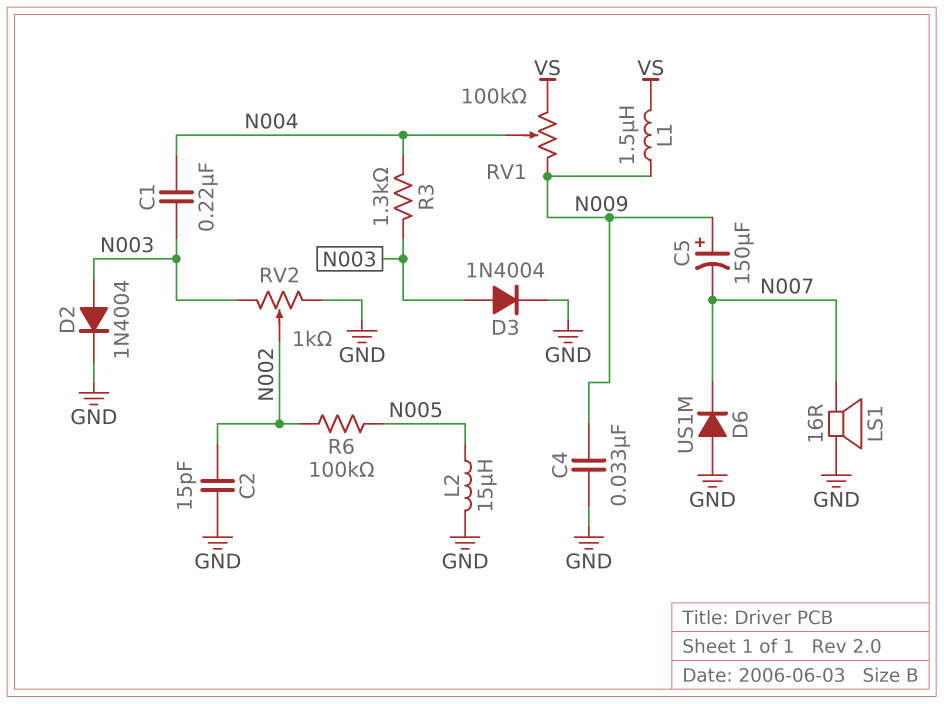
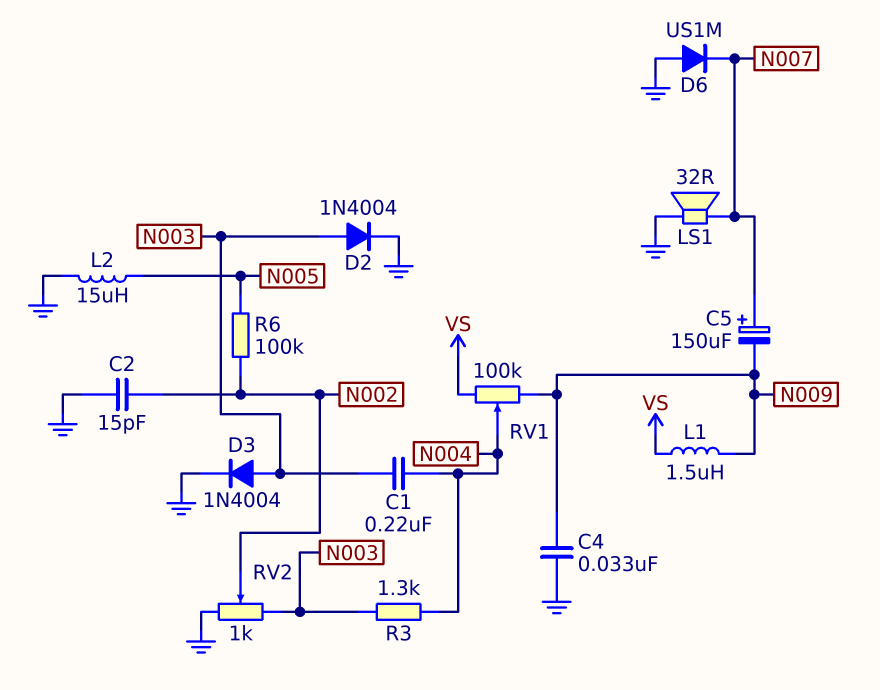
C5: 150uF (plus N009, minus N007) -> 150uF (plus N007, minus N009)
LS1: speaker 16R (GND, N007) -> speaker 32R (GND, N007)

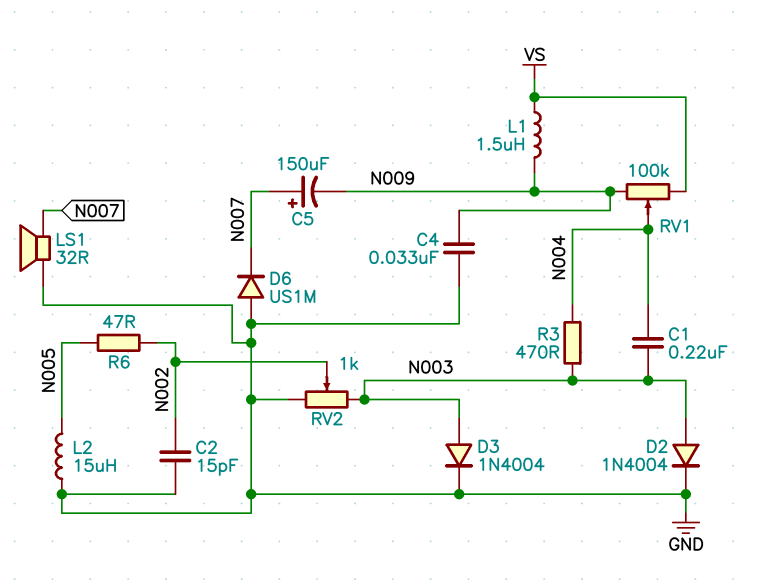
R3: 1.3k (N003, N004) -> 470 (N003, N004)
R6: 100k (N002, N005) -> 47 (N002, N005)

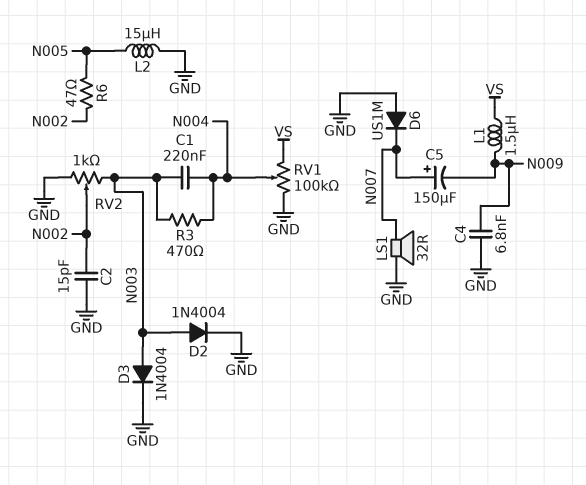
C4: 33nF (GND, N009) -> 6.8nF (GND, N009)
RV1: 100k (N009, VS, wiper N004) -> 100k (GND, VS, wiper N004)

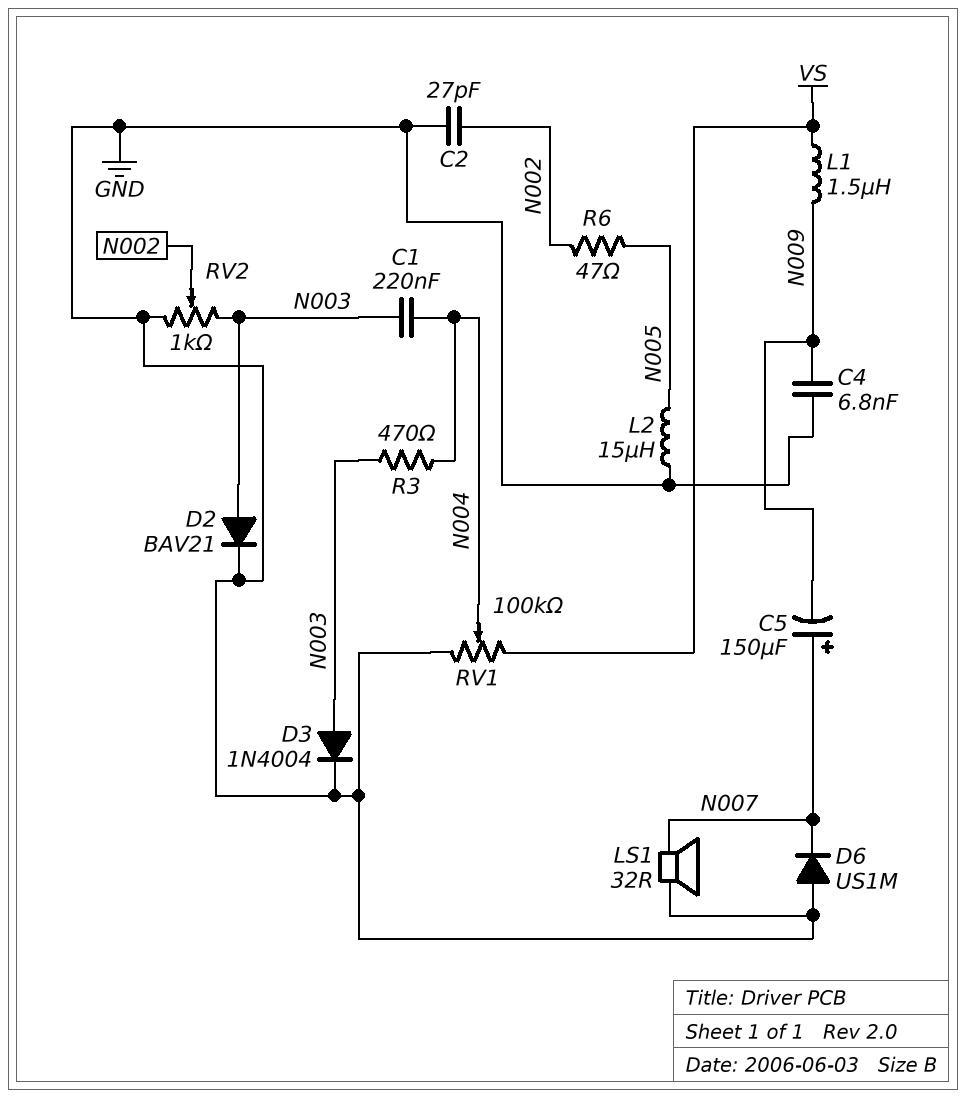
C2: 15pF (GND, N002) -> 27pF (GND, N002)
D2: diode 1N4004 (A N003, K GND) -> diode BAV21 (A N003, K GND)

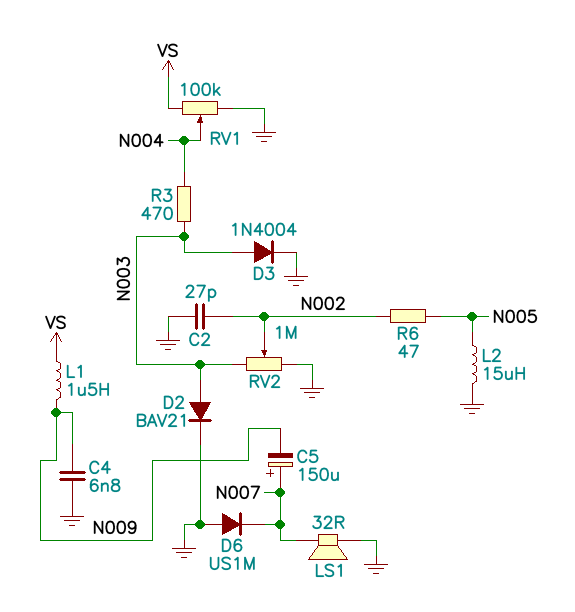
C1: 220nF (N003, N004) -> none
RV2: 1k (GND, N003, wiper N002) -> 1M (GND, N003, wiper N002)

